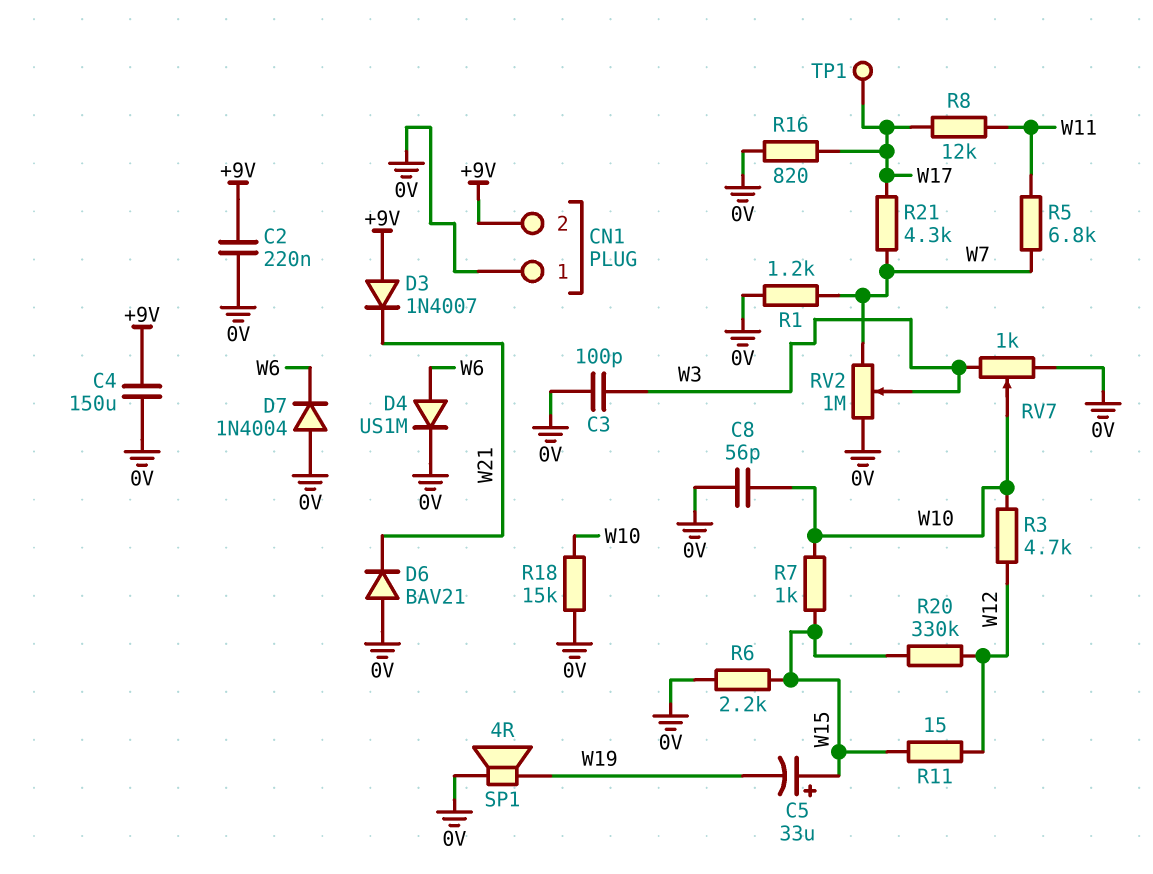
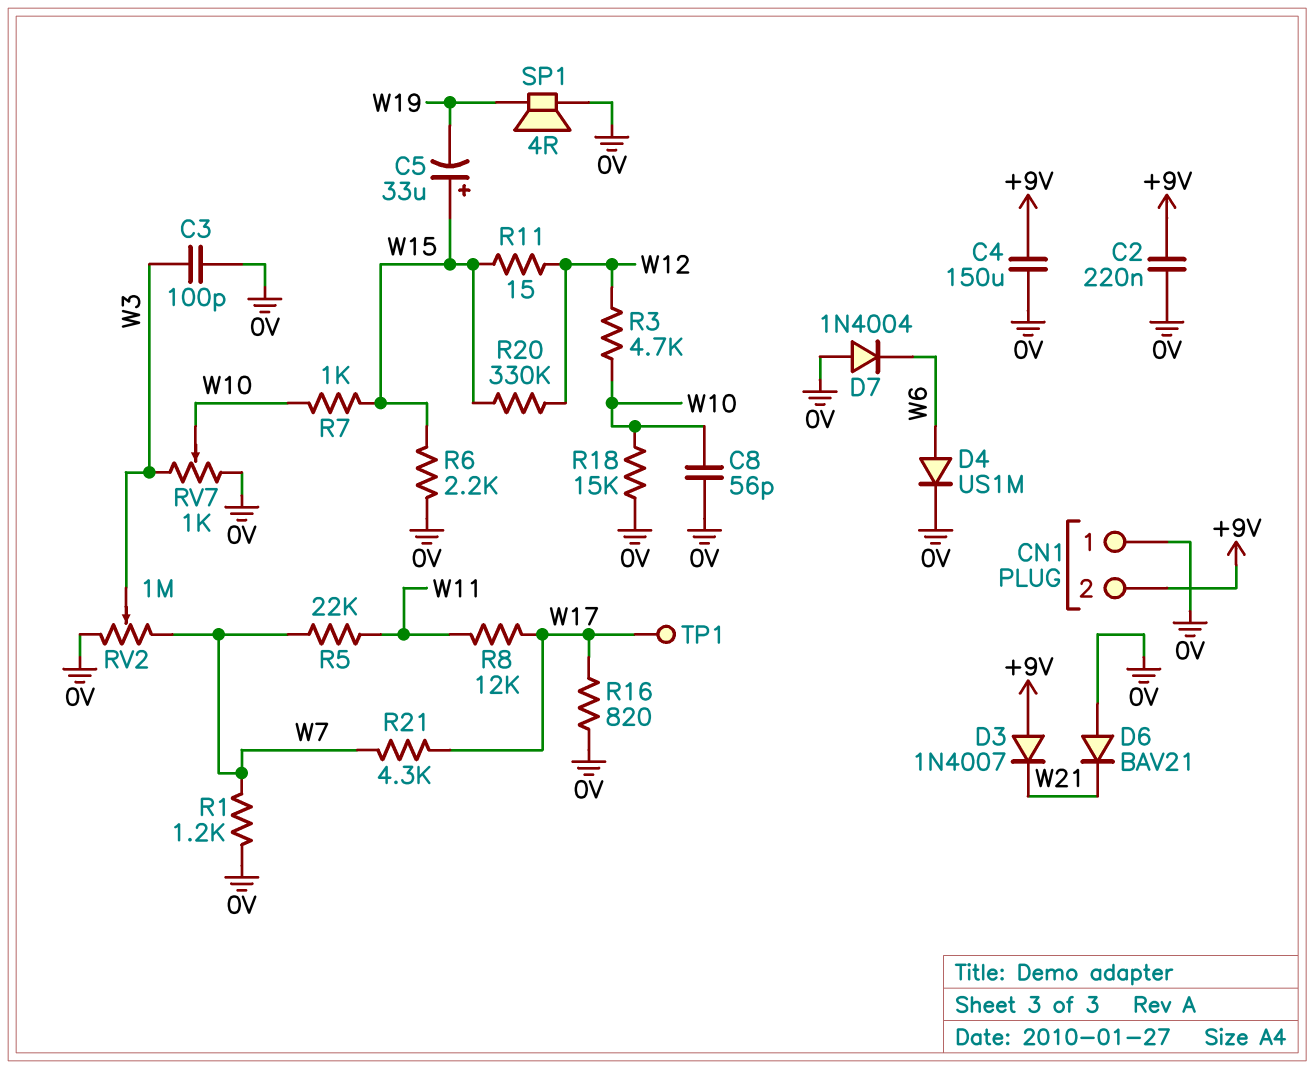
R5: 6.8k (W7, W11) -> 22k (W7, W11)

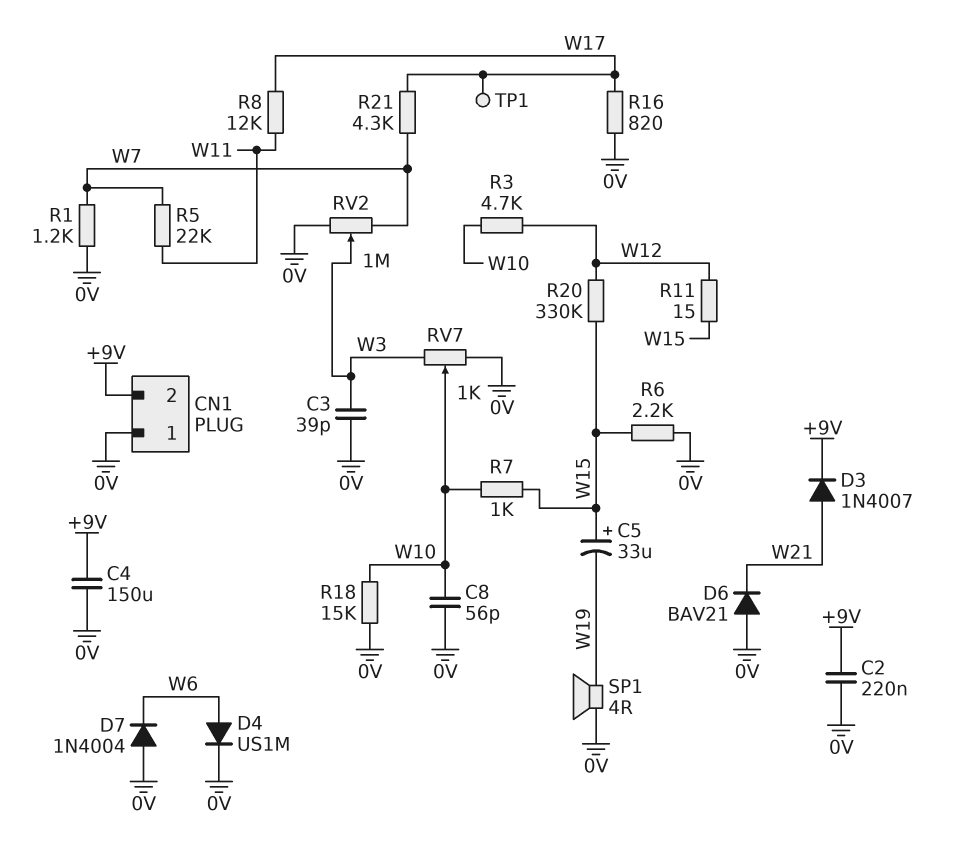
C3: 100pF (0V, W3) -> 39pF (0V, W3)
D3: diode 1N4007 (A +9V, K W21) -> diode 1N4007 (A W21, K +9V)

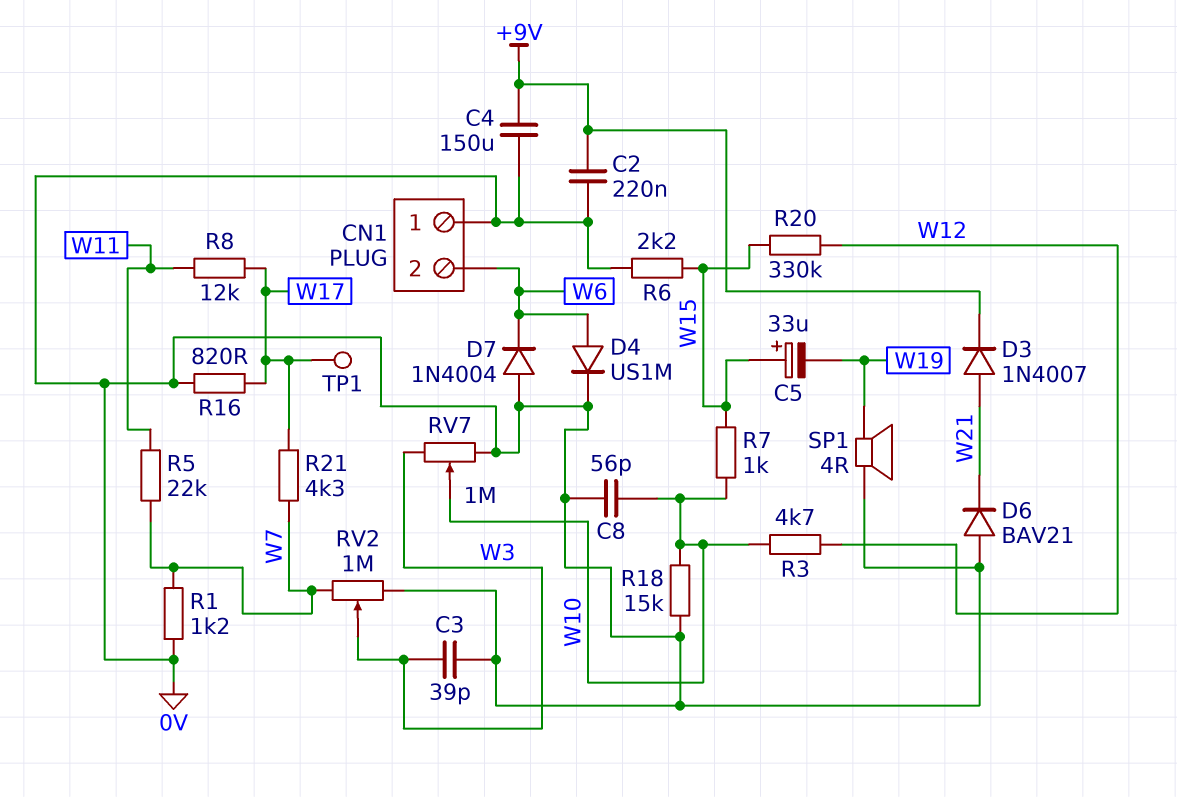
CN1 pin 2: +9V -> W6
R11: 15 (W12, W15) -> none
RV7: 1k (0V, W3, wiper W10) -> 1M (0V, W3, wiper W10)

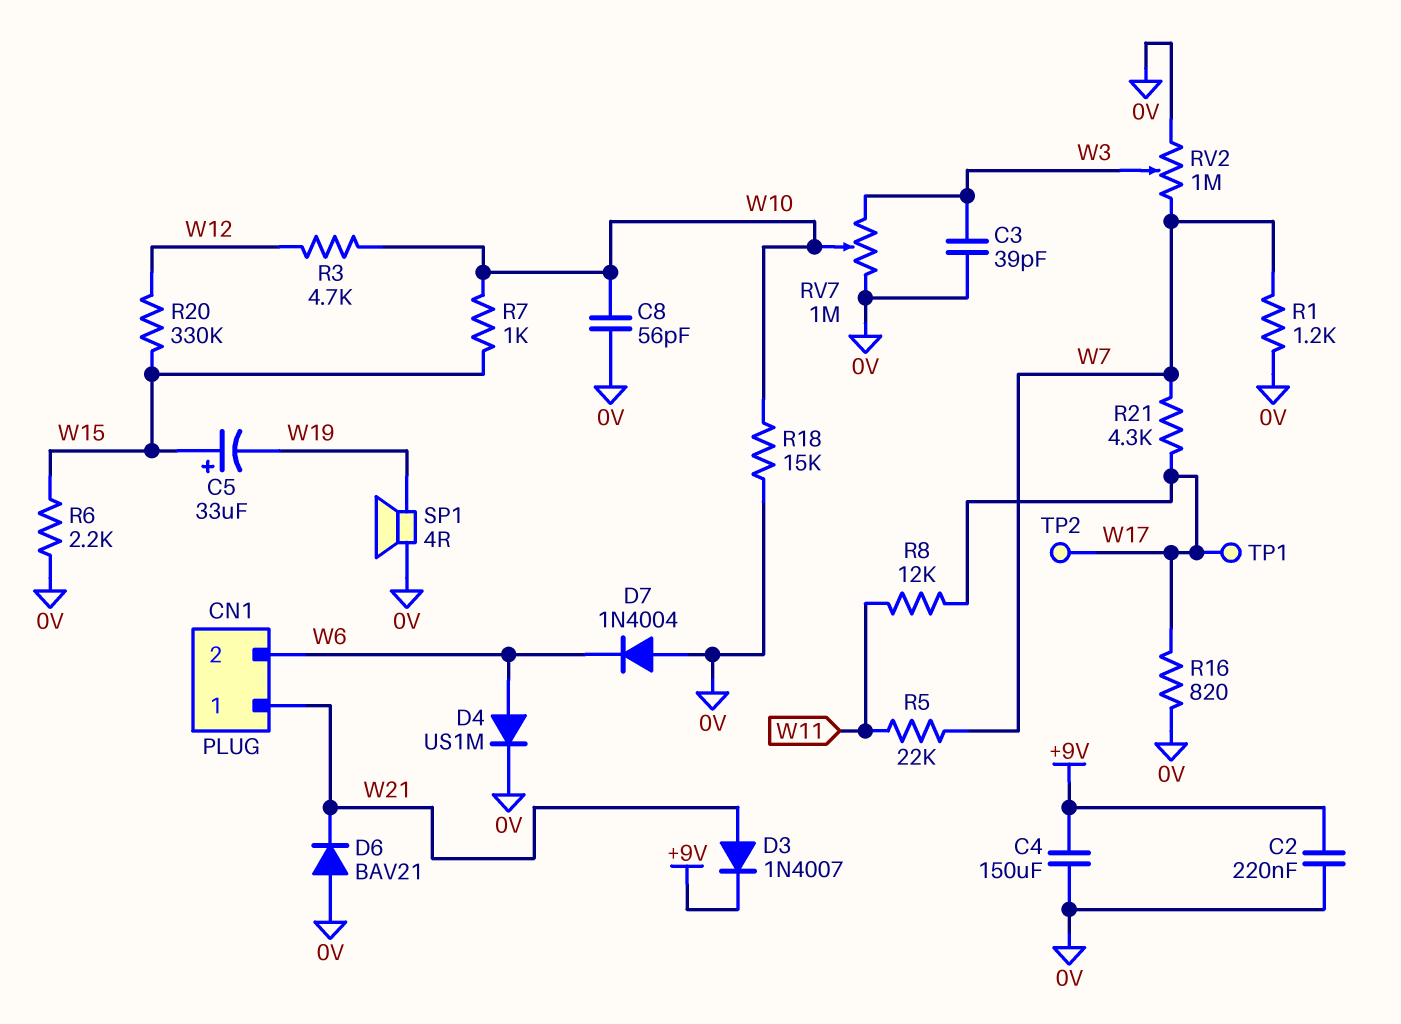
CN1 pin 1: 0V -> W21
TP2: none -> test point (W17)

